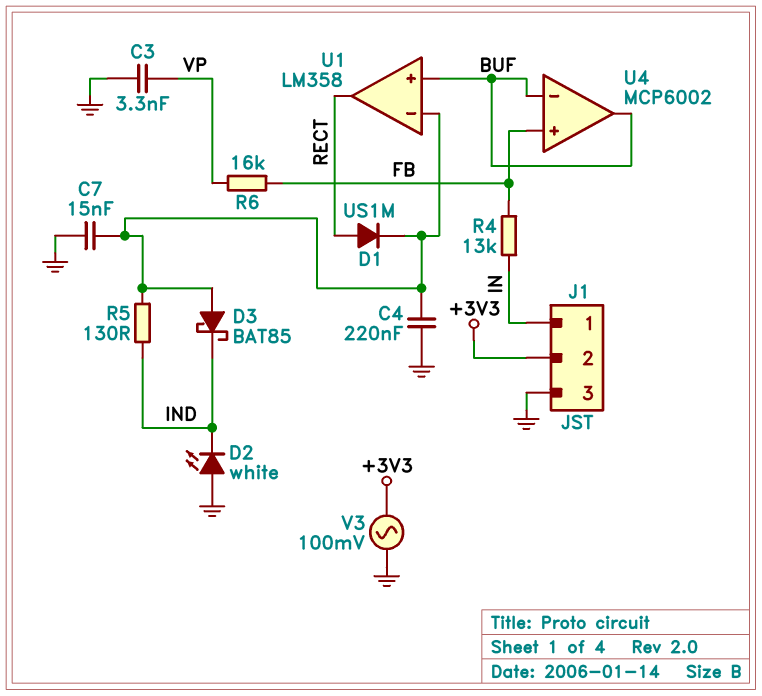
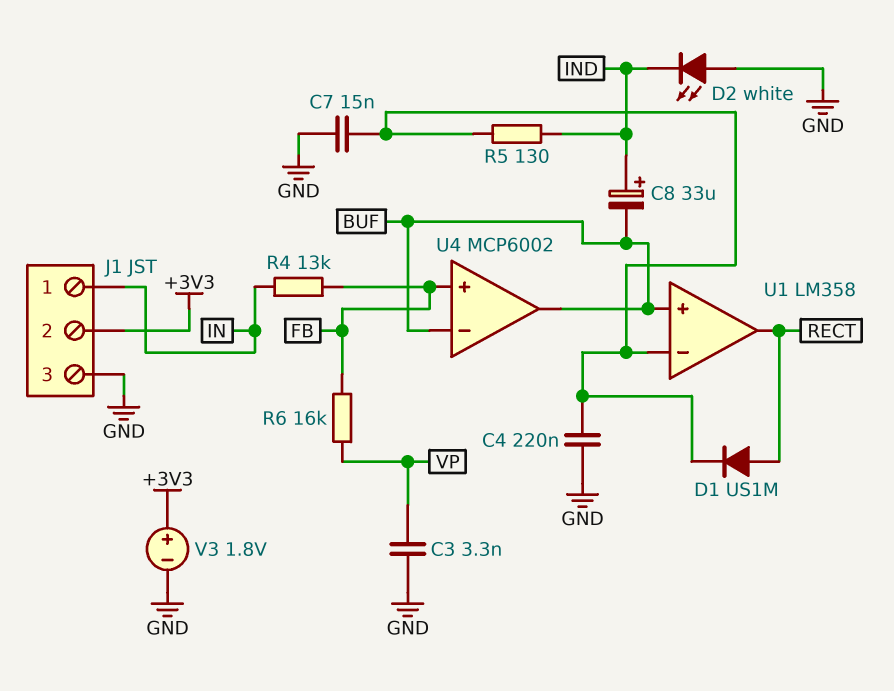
C8: none -> 33uF (plus IND, minus BUF)
D3: schottky BAT85 (A U1/in-, K IND) -> none
V3: AC 100mV (+3V3, GND) -> 1.8V (plus +3V3, minus GND)

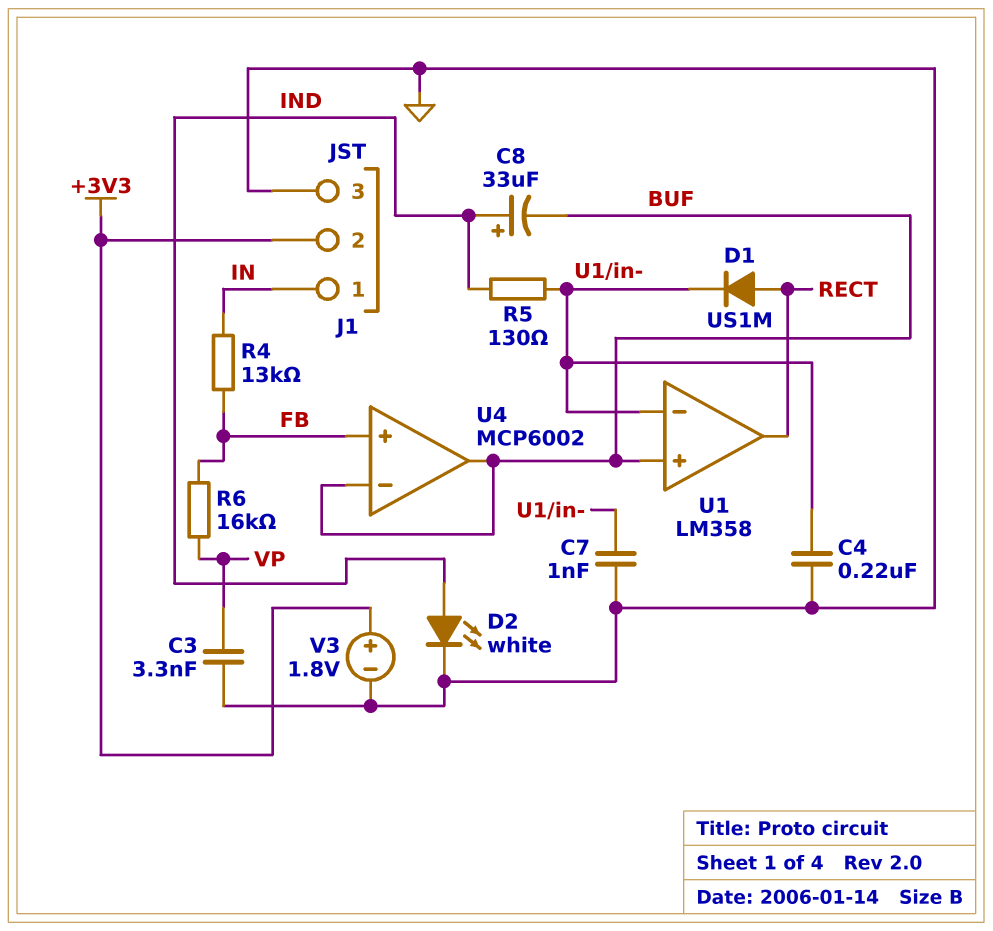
C7: 15nF (GND, U1/in-) -> 1nF (GND, U1/in-)
D2: LED white (A GND, K IND) -> LED white (A IND, K GND)

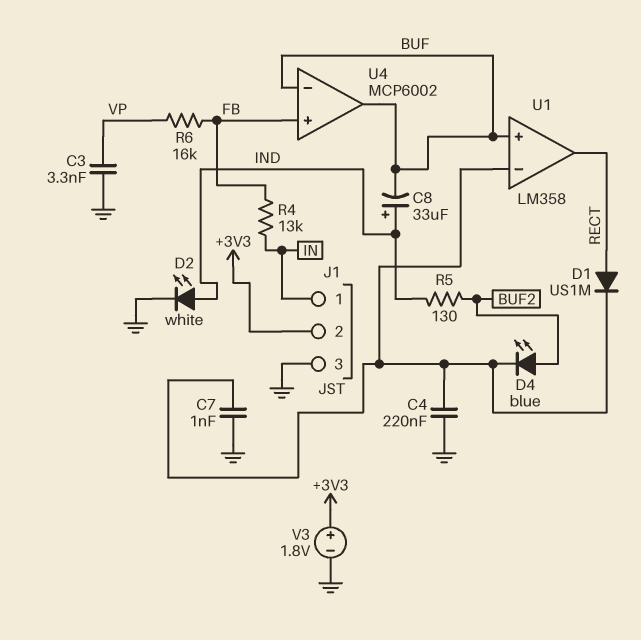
D4: none -> LED blue (A BUF2, K U1/in-)
R5: 130 (IND, U1/in-) -> 130 (BUF2, IND)

